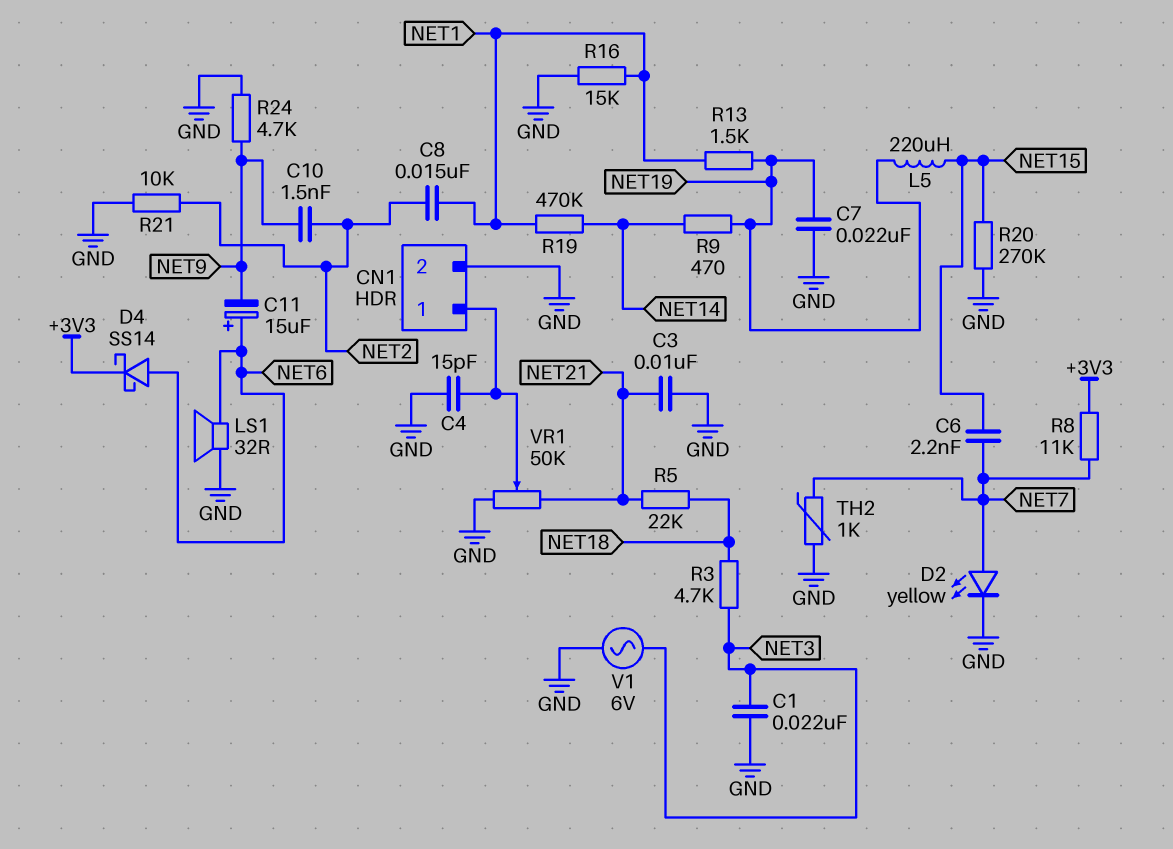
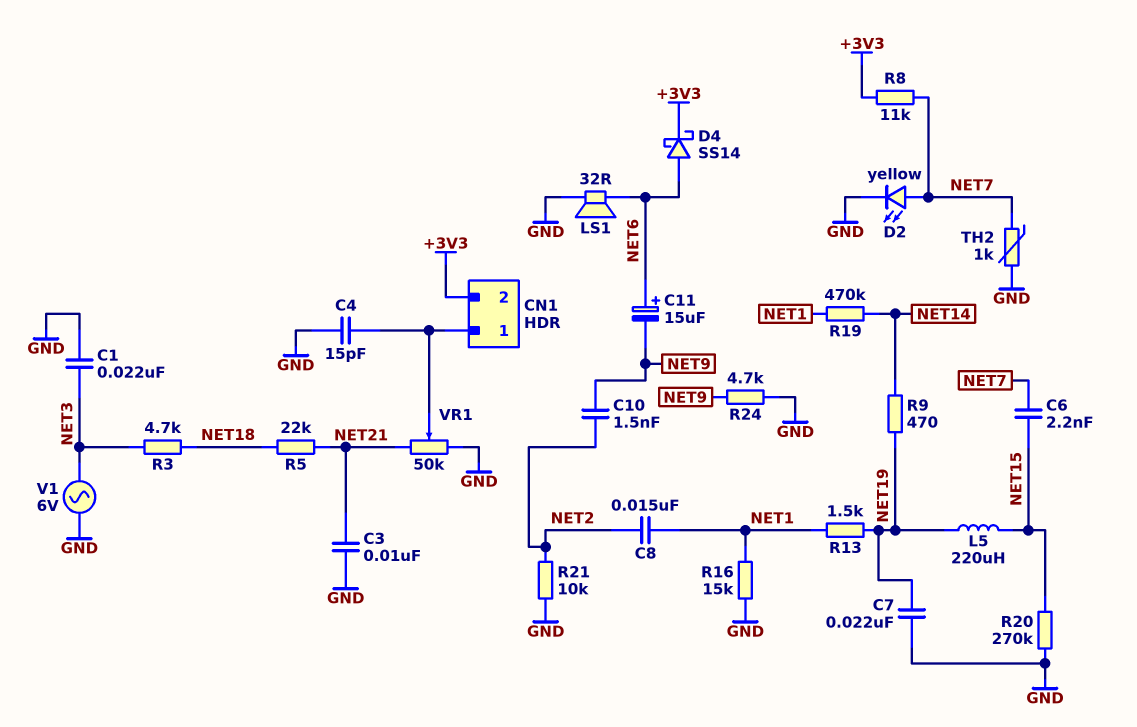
CN1 pin 2: GND -> +3V3

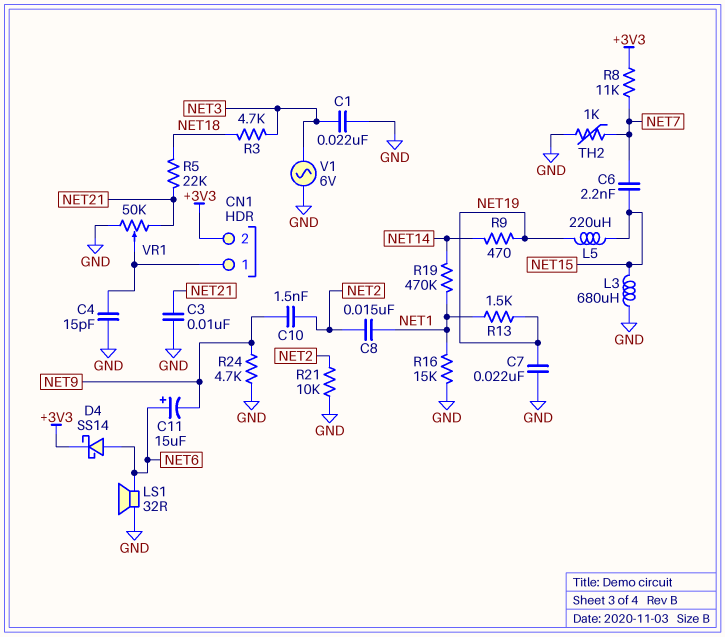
D2: LED yellow (A NET7, K GND) -> none
L3: none -> 680uH (GND, NET15)
R20: 270k (GND, NET15) -> none

